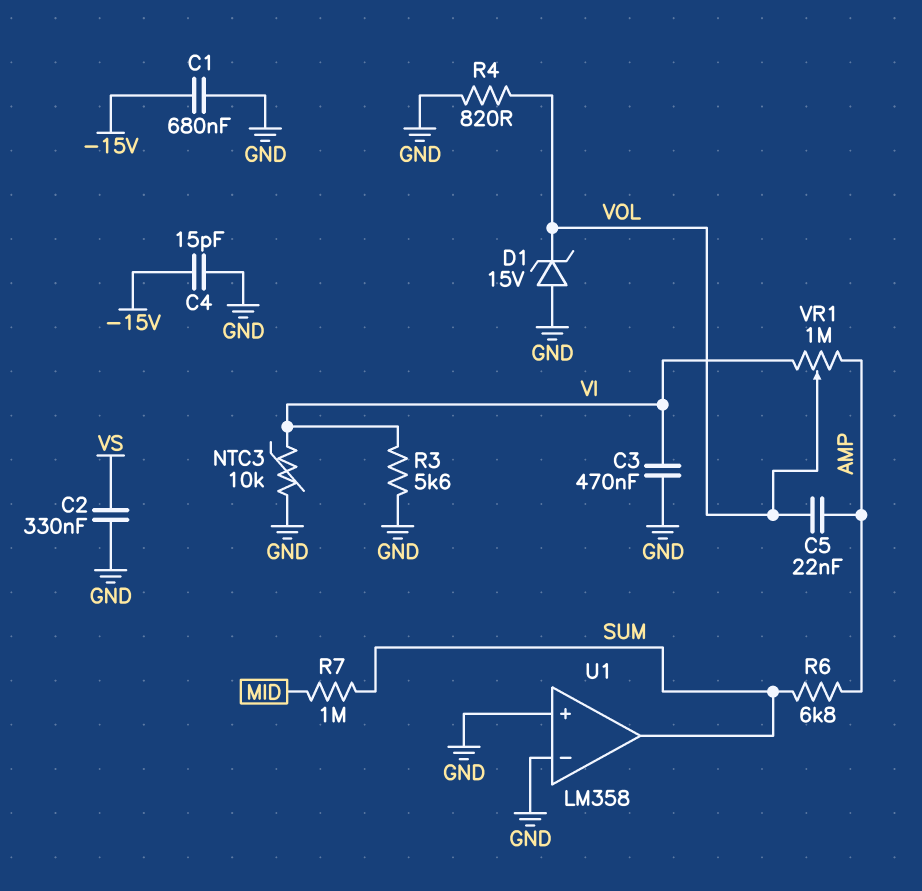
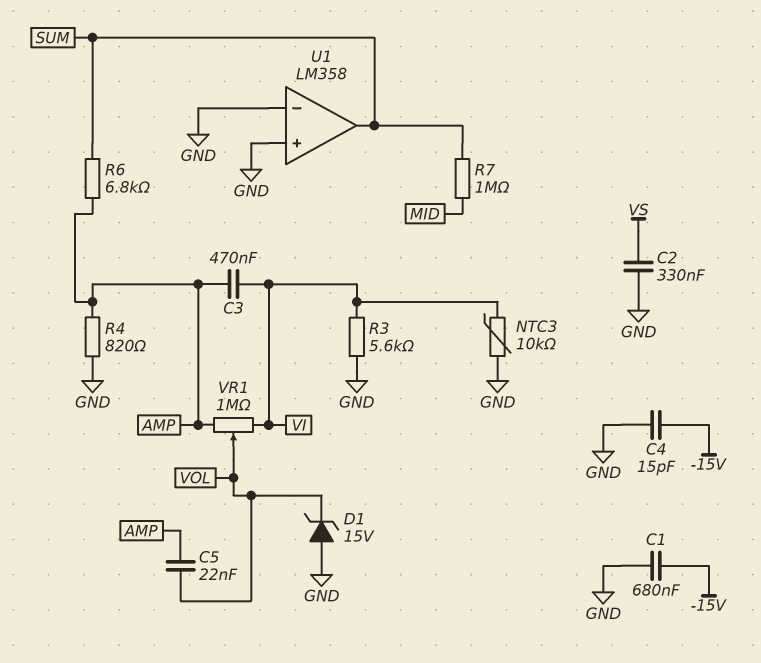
C3: 470nF (GND, VI) -> 470nF (AMP, VI)
R4: 820 (GND, VOL) -> 820 (AMP, GND)

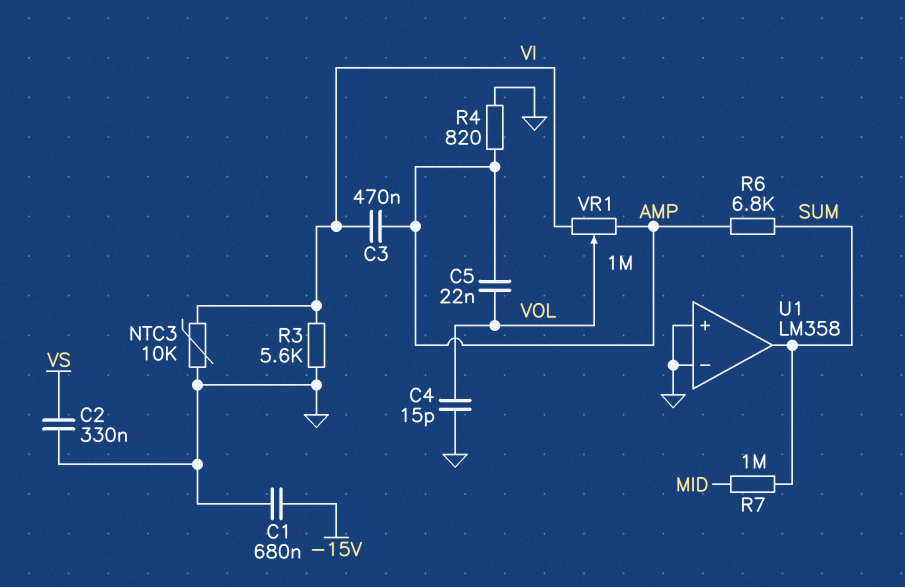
C4: 15pF (-15V, GND) -> 15pF (GND, VOL)
D1: zener 15V (A GND, K VOL) -> none

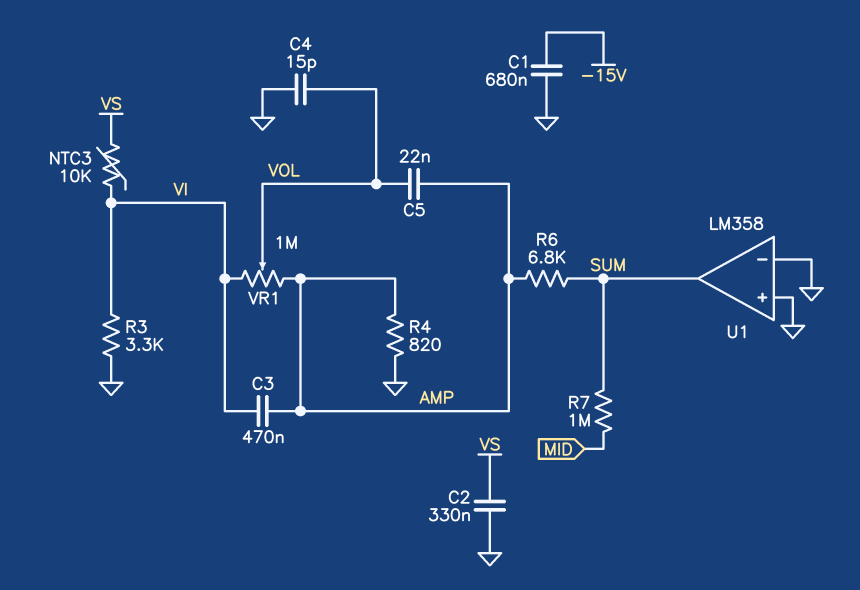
NTC3: 10k (GND, VI) -> 10k (VI, VS)
R3: 5.6k (GND, VI) -> 3.3k (GND, VI)

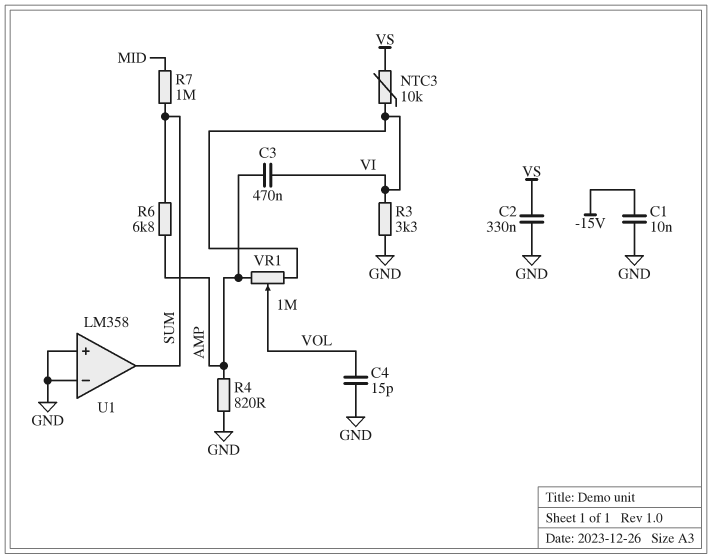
C1: 680nF (-15V, GND) -> 10nF (-15V, GND)
C5: 22nF (AMP, VOL) -> none

